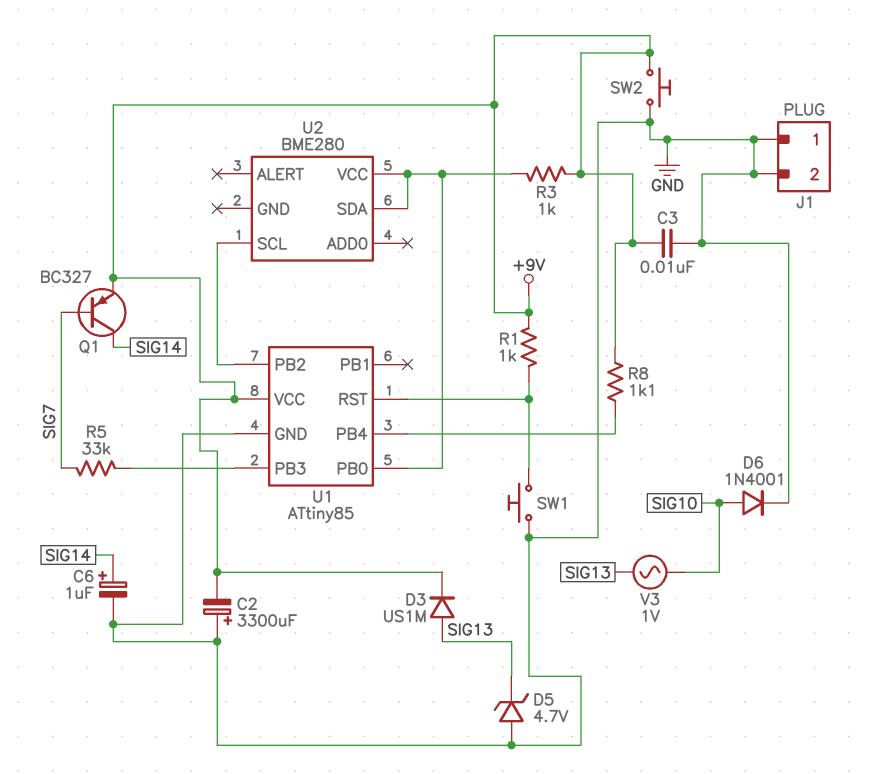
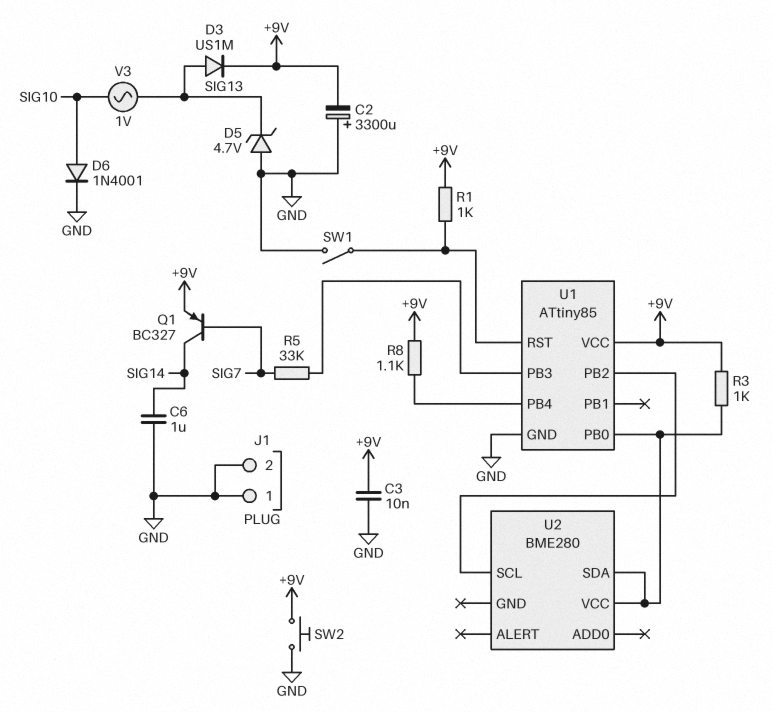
C6: 1uF (plus SIG14, minus GND) -> 1uF (GND, SIG14)
SW1: button (GND, U1/RST) -> switch (GND, U1/RST)

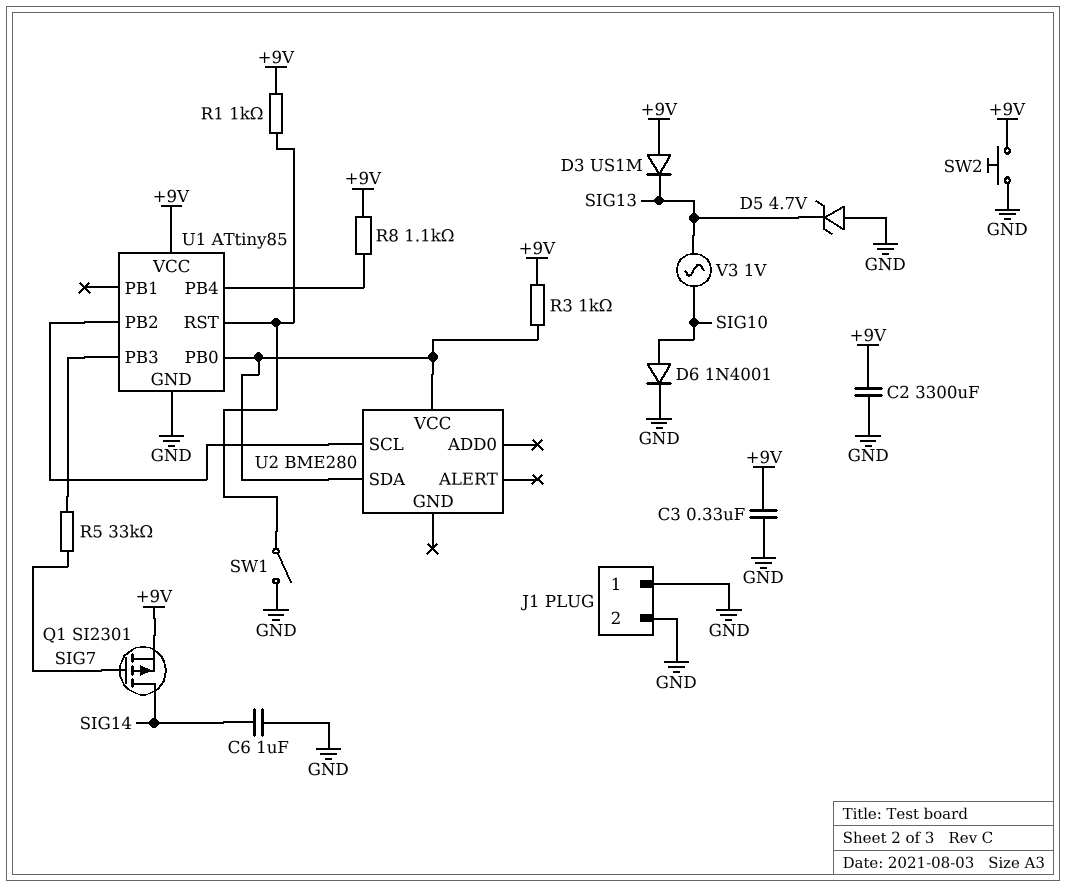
C2: 3300uF (plus GND, minus +9V) -> 3300uF (+9V, GND)
C3: 10nF (+9V, GND) -> 330nF (+9V, GND)
D3: diode US1M (A SIG13, K +9V) -> diode US1M (A +9V, K SIG13)
Q1: PNP BC327 (B SIG7, C SIG14, E +9V) -> PMOS SI2301 (G SIG7, D SIG14, S +9V)

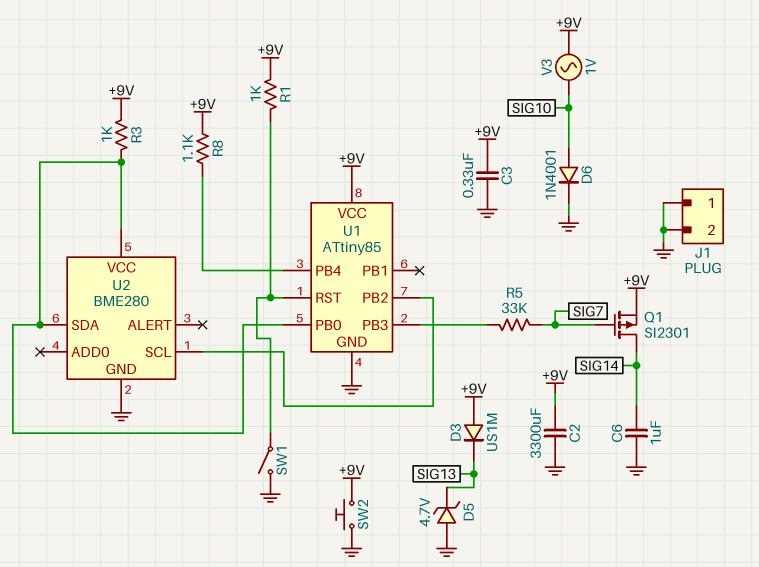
U2 pin GND: none -> GND
V3: AC 1V (SIG10, SIG13) -> AC 1V (+9V, SIG10)

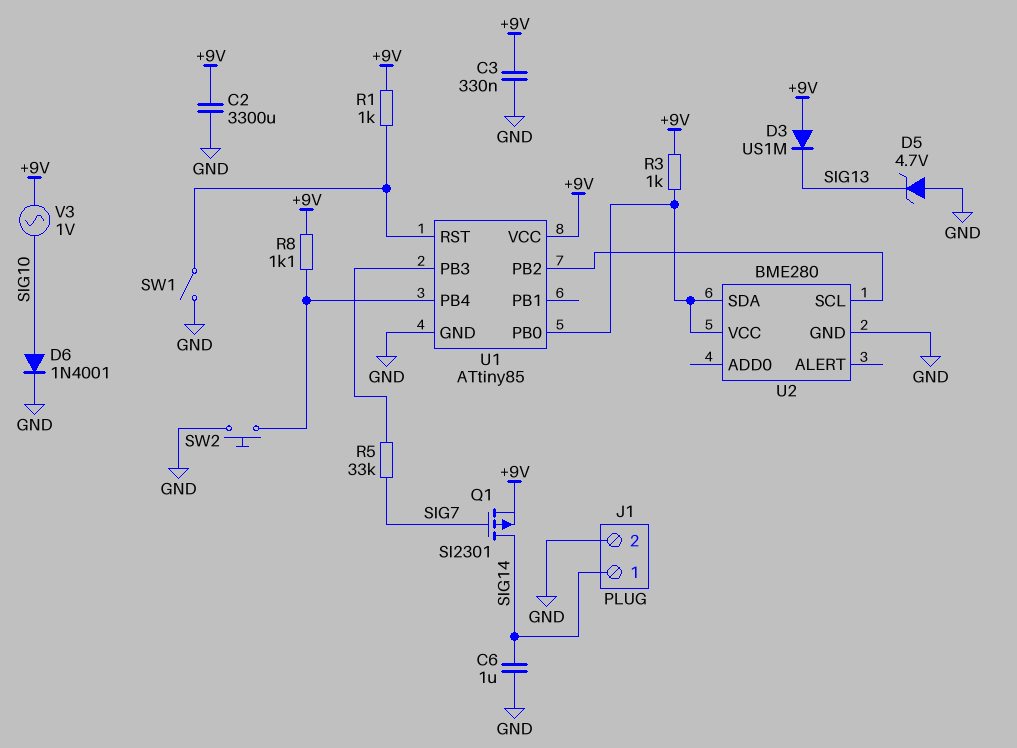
J1 pin 1: GND -> SIG14
SW2: button (+9V, GND) -> button (GND, U1/PB4)

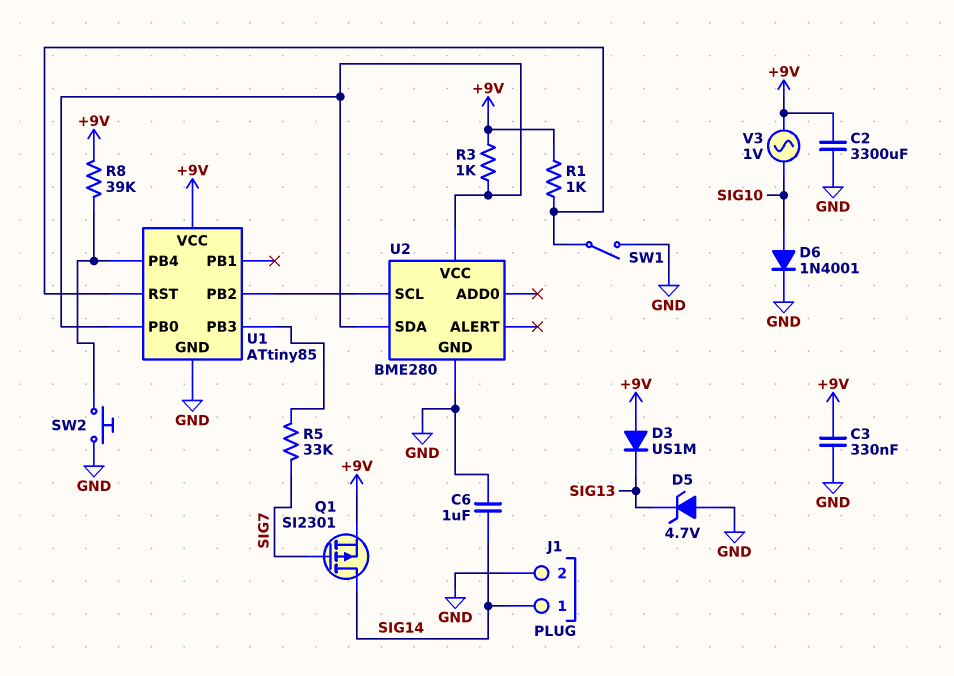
R8: 1.1k (+9V, U1/PB4) -> 39k (+9V, U1/PB4)

